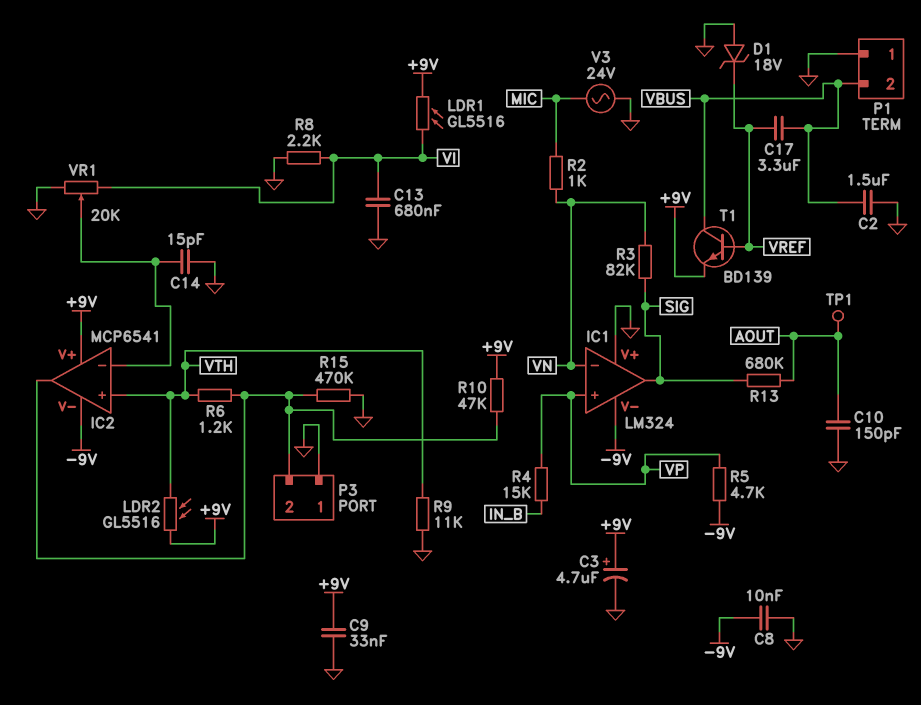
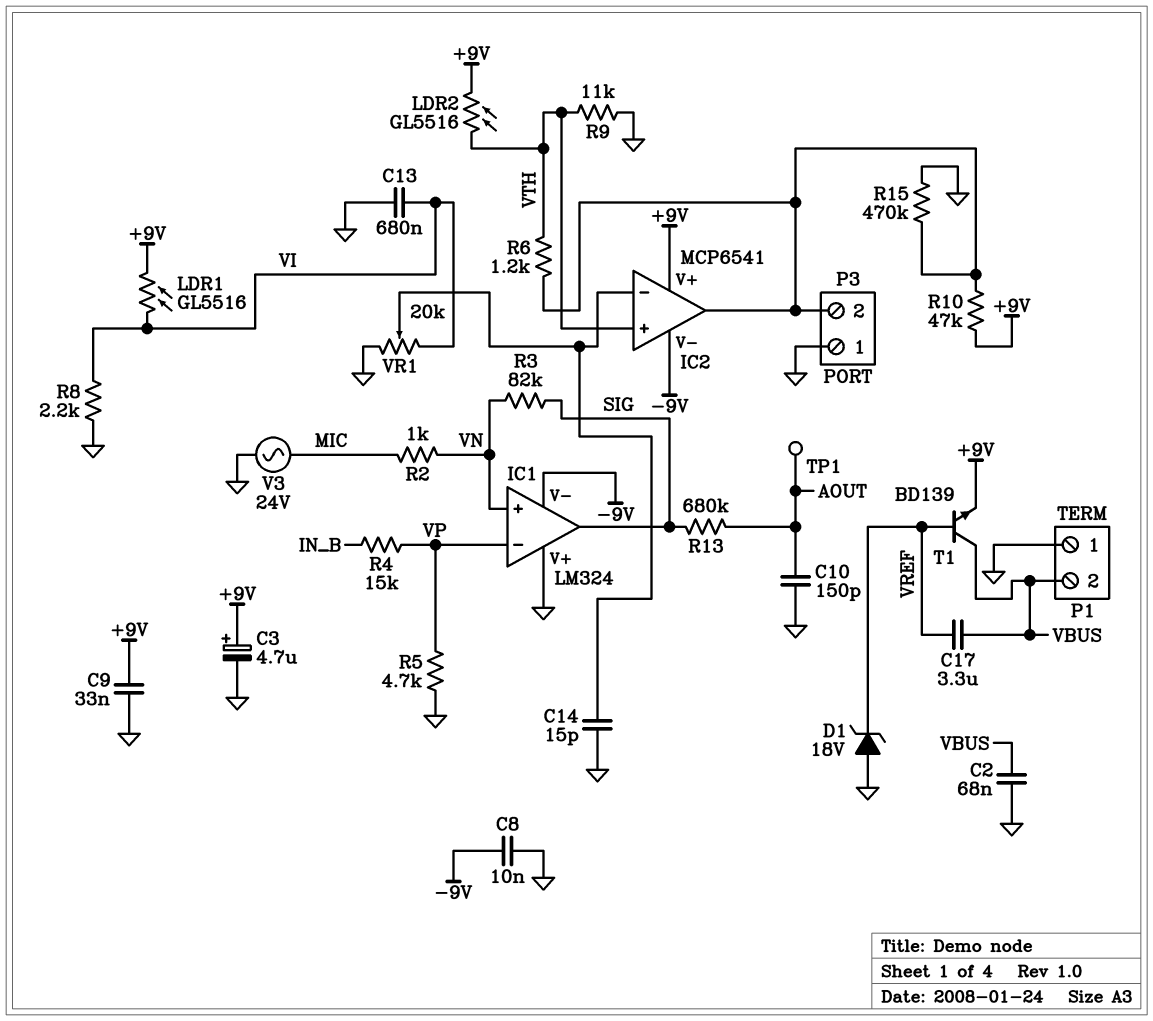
C2: 1.5uF (GND, VBUS) -> 68nF (GND, VBUS)
IC1 pin in+: VP -> VN
IC1 pin in-: VN -> VP
R5: 4.7k (-9V, VP) -> 4.7k (GND, VP)

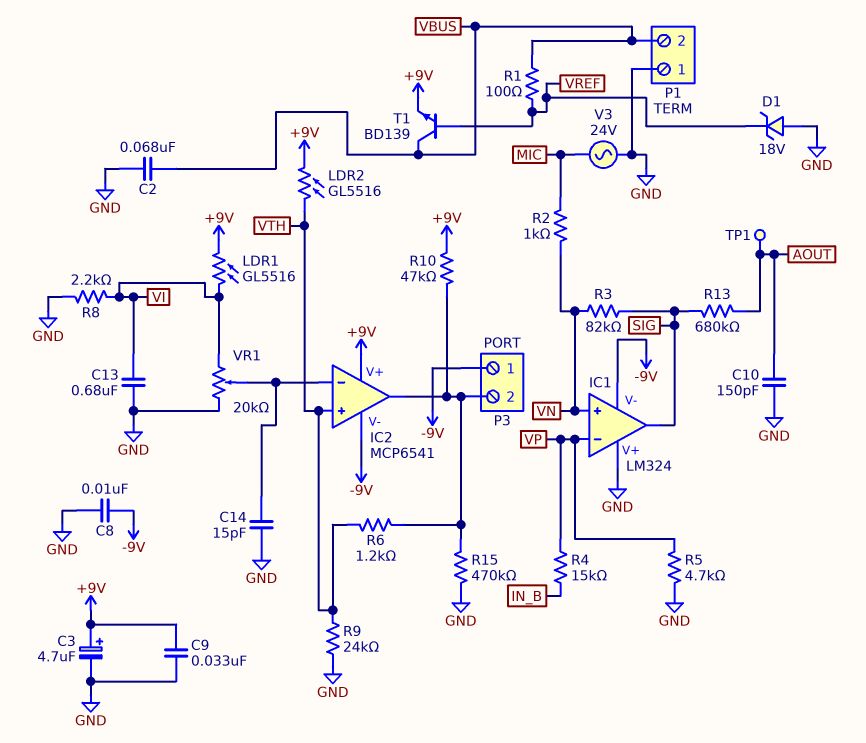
C17: 3.3uF (VBUS, VREF) -> none
P3 pin 1: GND -> -9V
R1: none -> 100 (VBUS, VREF)
R9: 11k (GND, VTH) -> 24k (GND, VTH)

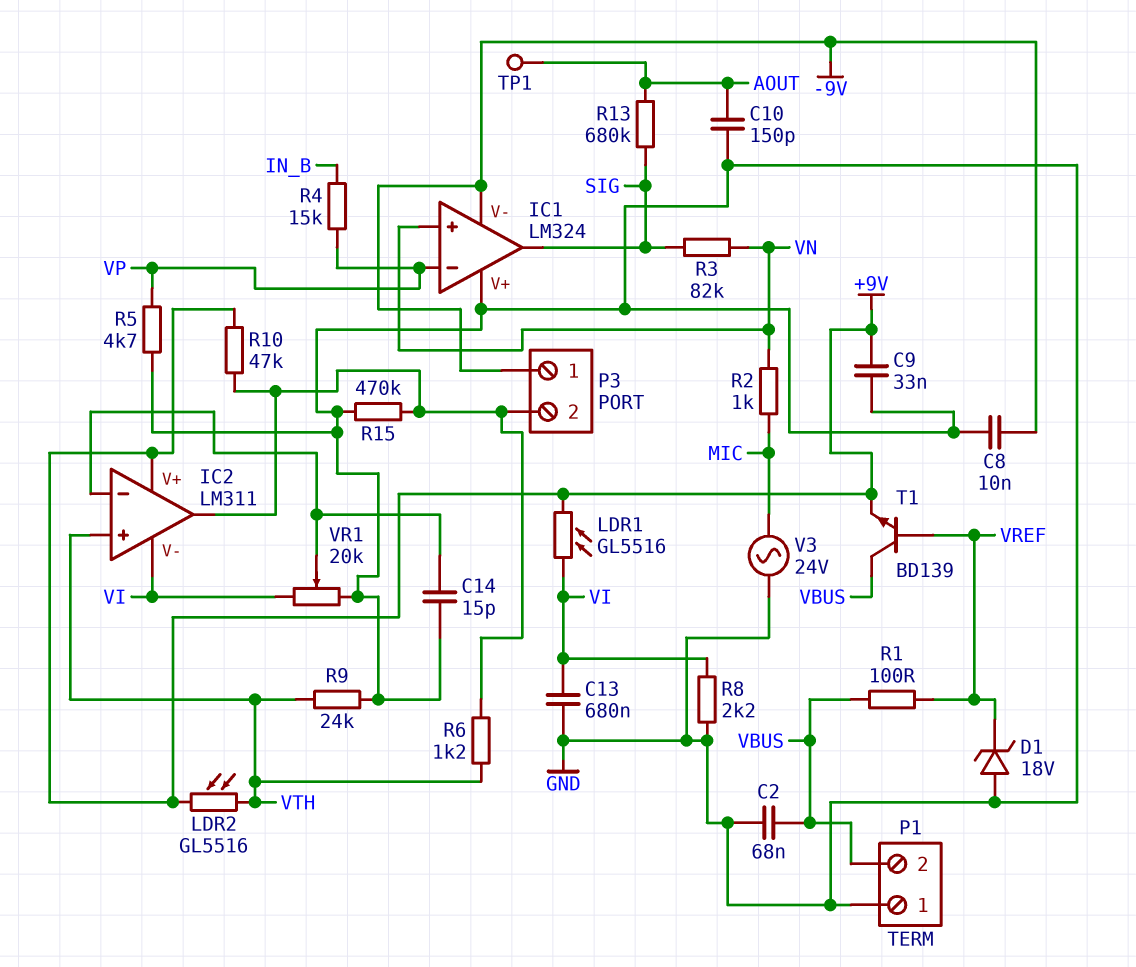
C3: 4.7uF (plus +9V, minus GND) -> none
IC2: MCP6541 -> LM311
IC2 pin V-: -9V -> VI

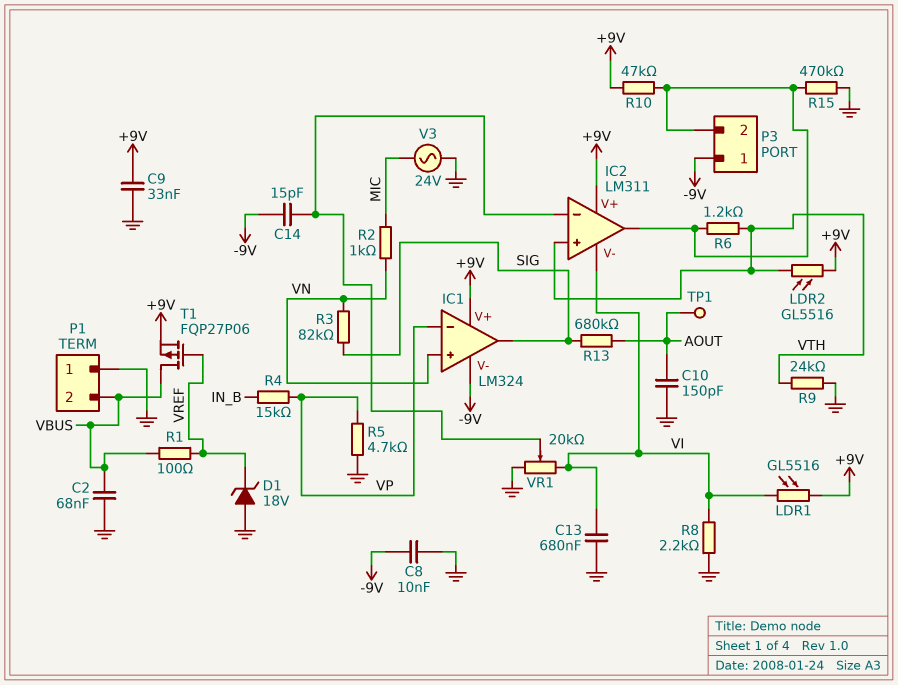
C14: 15pF (GND, IC2/in-) -> 15pF (-9V, IC2/in-)
IC1 pin V+: GND -> +9V
T1: NPN BD139 (B VREF, C VBUS, E +9V) -> PMOS FQP27P06 (G VREF, D VBUS, S +9V)

